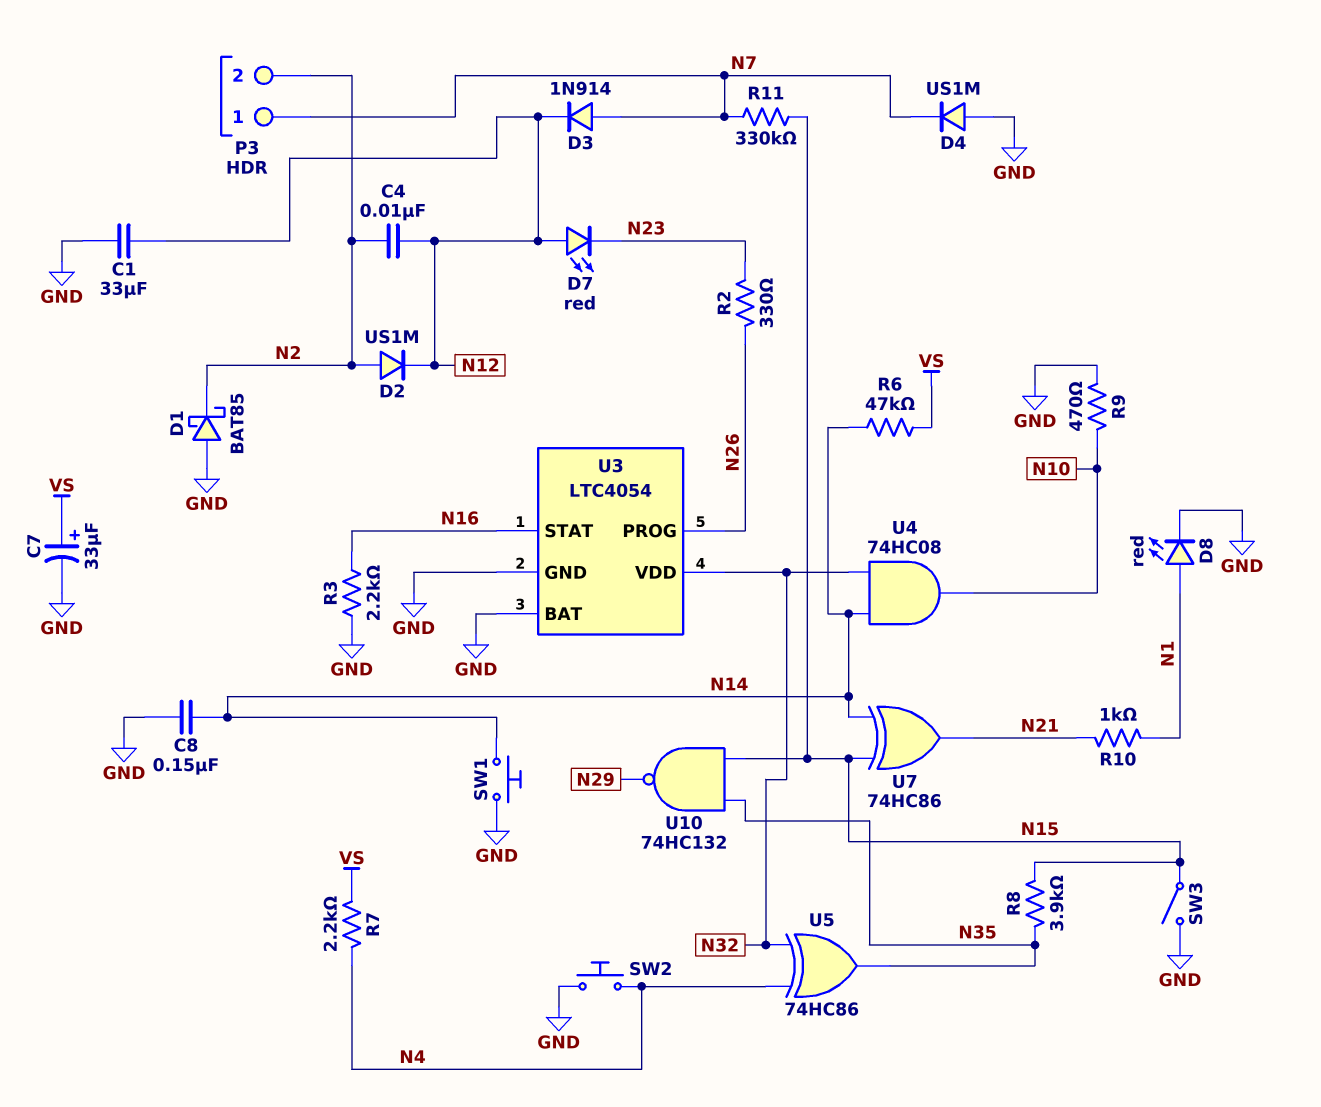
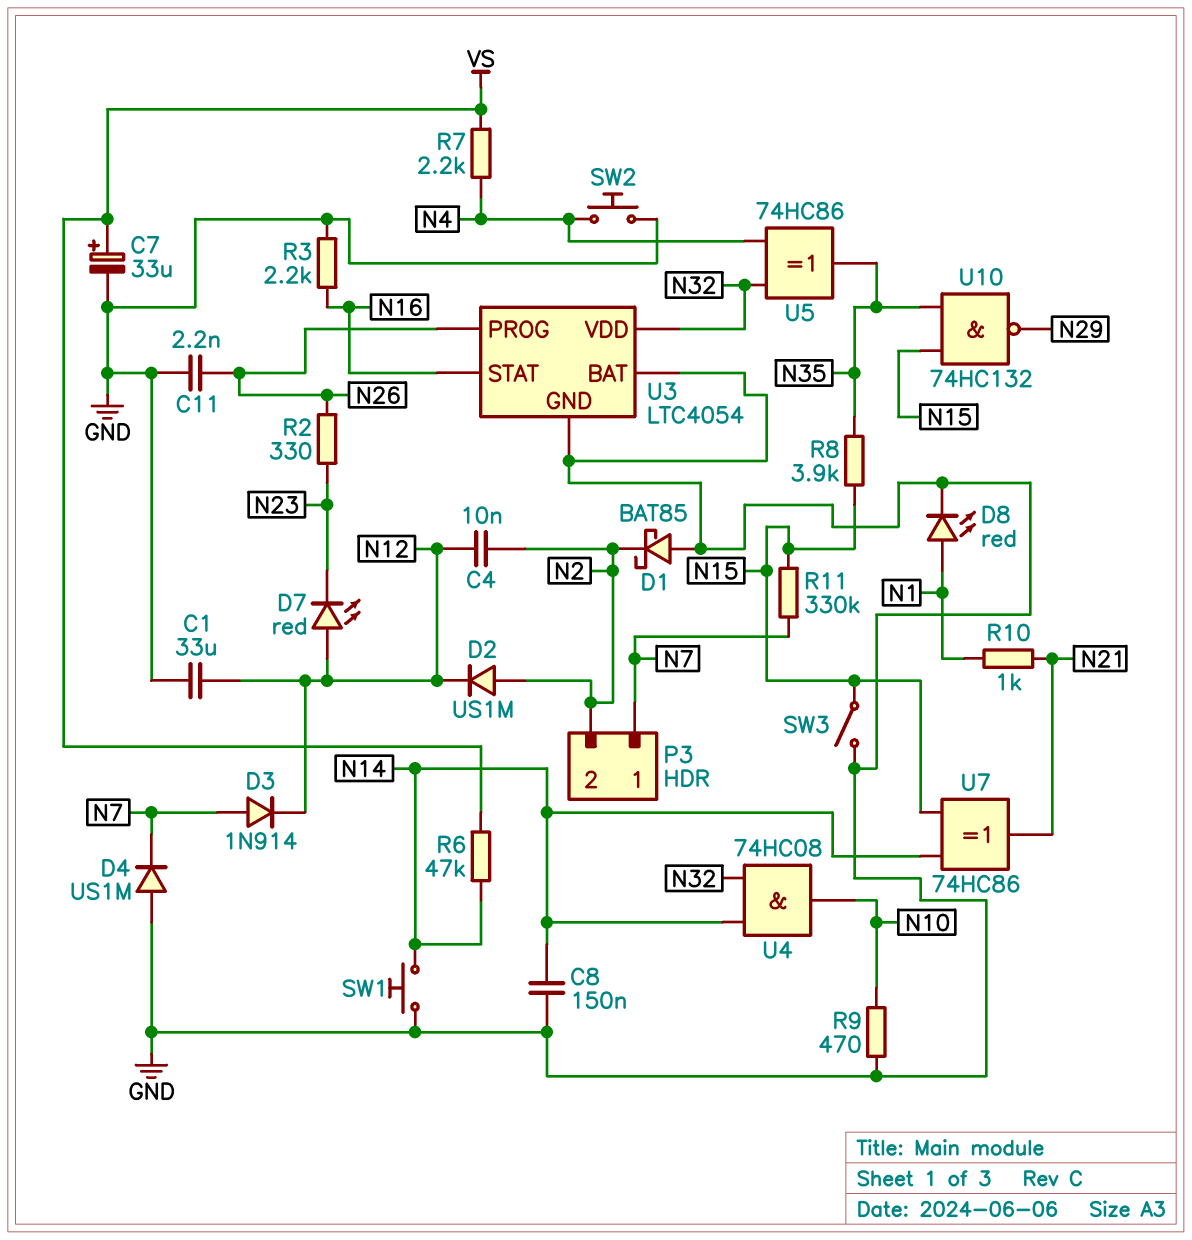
C11: none -> 2.2nF (GND, N26)

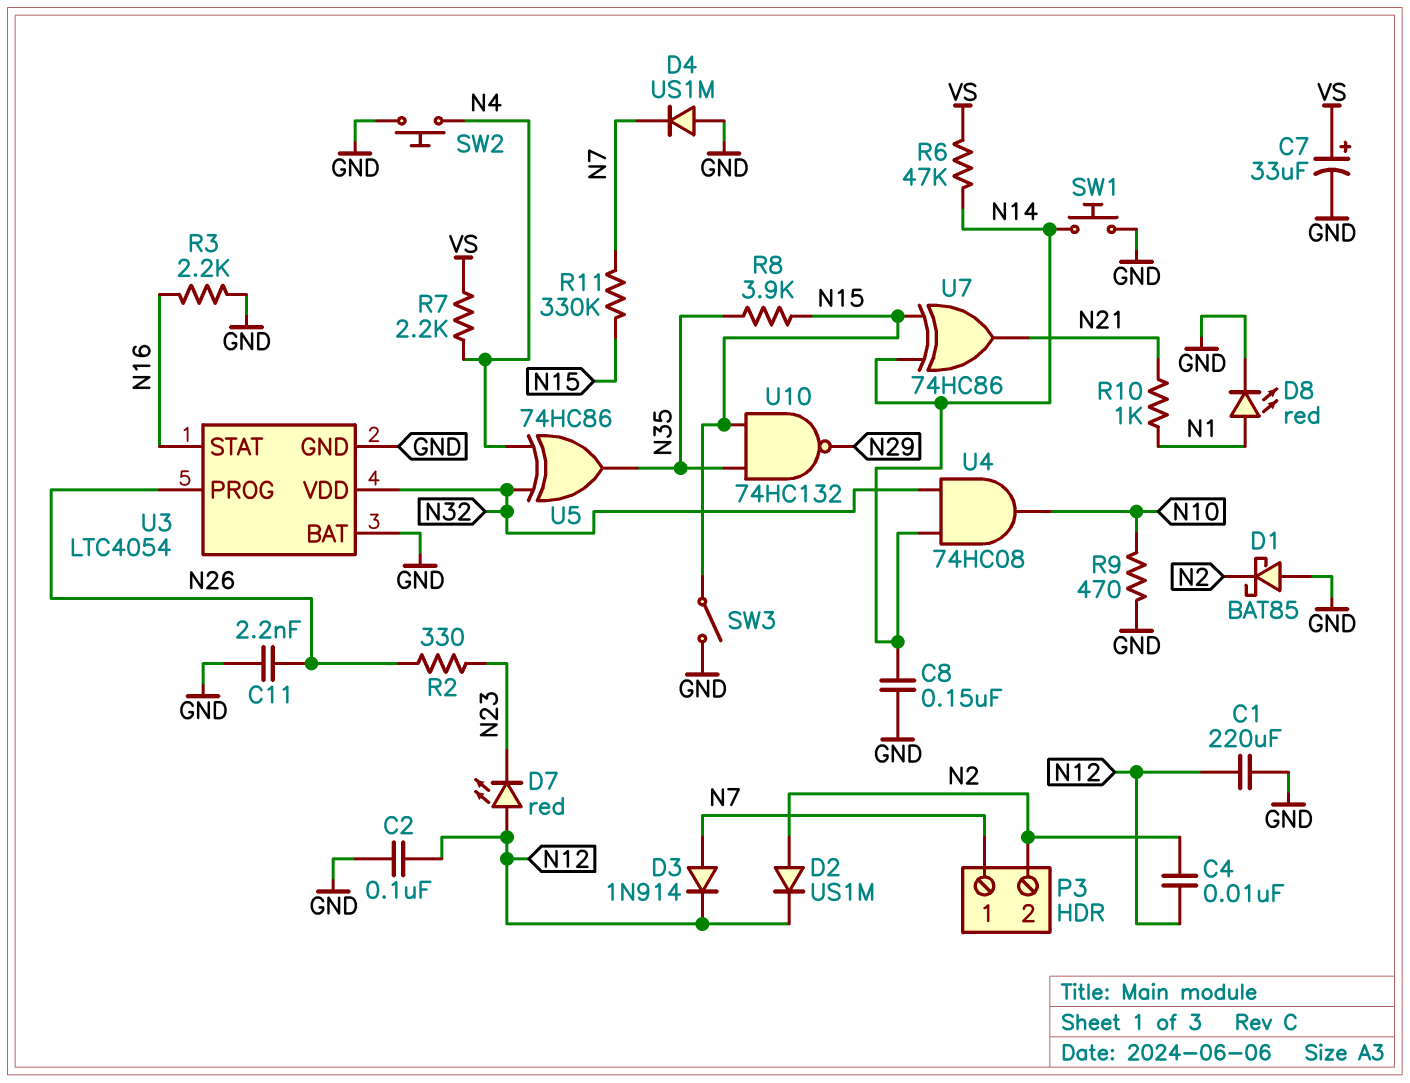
C1: 33uF (GND, N12) -> 220uF (GND, N12)
C2: none -> 100nF (GND, N12)

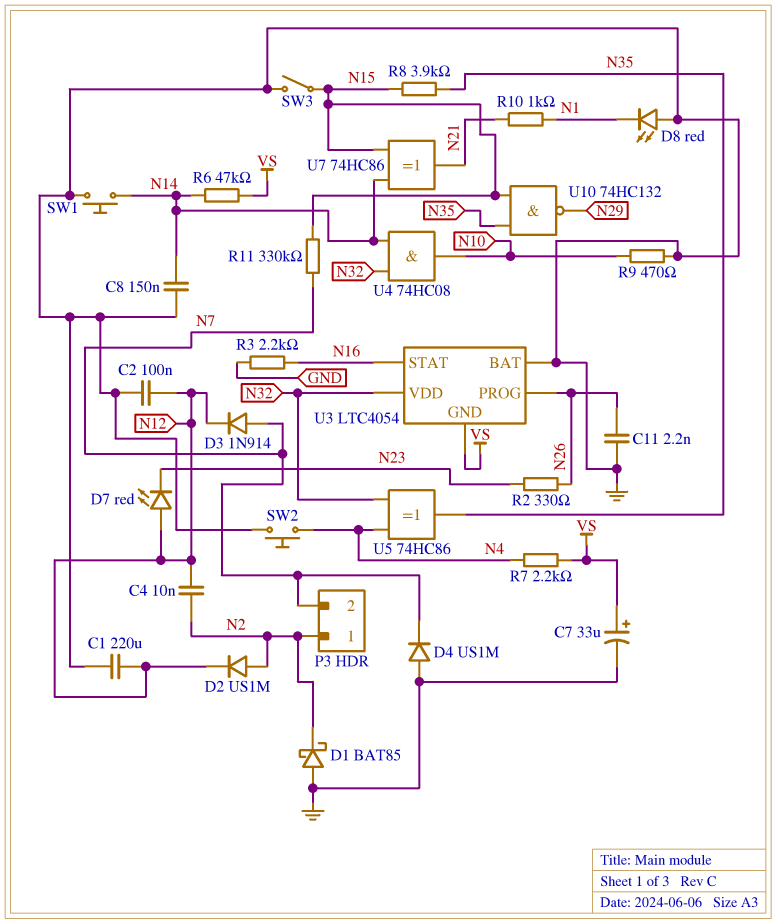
D8: LED red (A N1, K GND) -> LED red (A GND, K N1)
P3 pin 1: N7 -> N2
P3 pin 2: N2 -> N7
U3 pin GND: GND -> VS

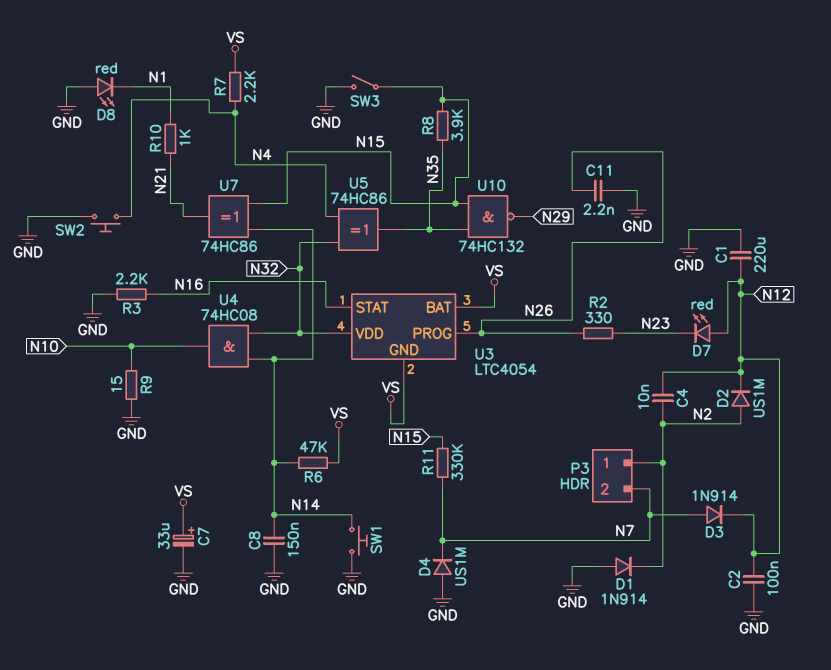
D1: schottky BAT85 (A GND, K N2) -> diode 1N914 (A GND, K N2)
R9: 470 (GND, N10) -> 15 (GND, N10)
U3 pin BAT: GND -> VS

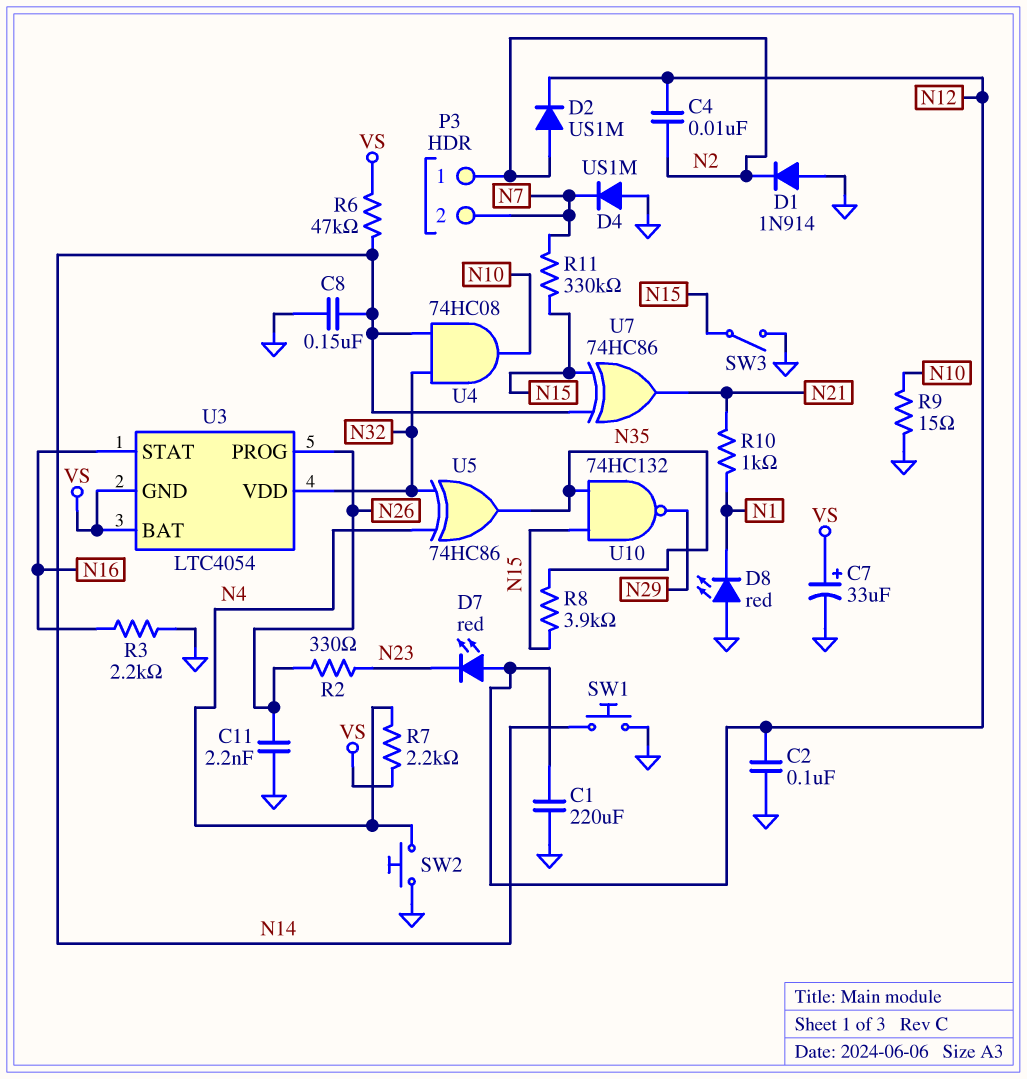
D3: diode 1N914 (A N7, K N12) -> none

